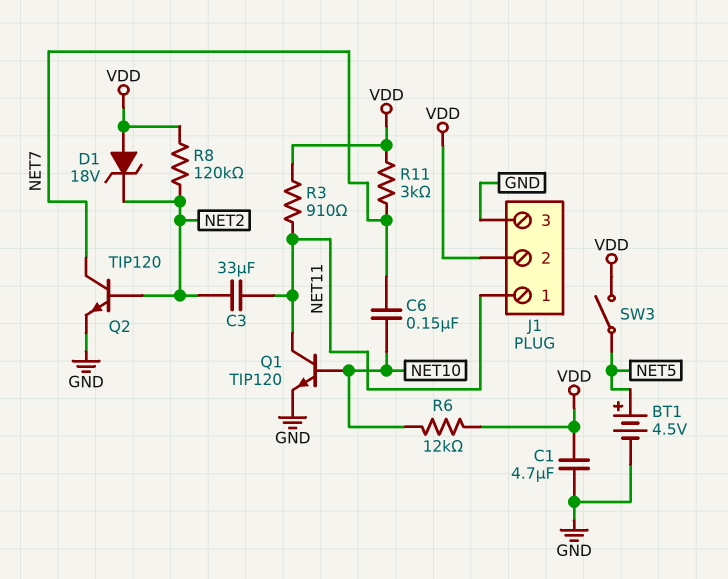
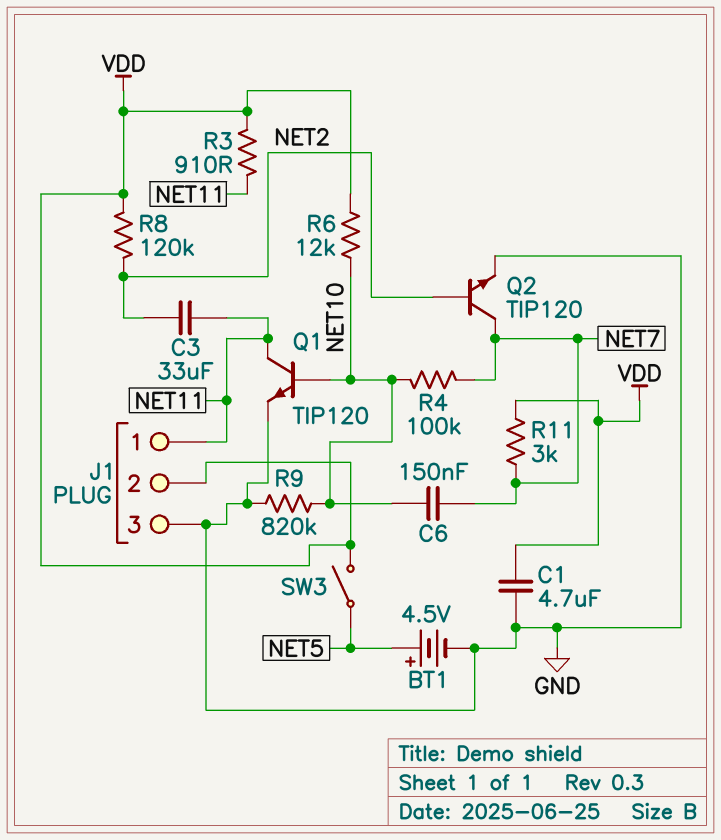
D1: zener 18V (A VDD, K NET2) -> none
R4: none -> 100k (NET7, NET10)
R9: none -> 820k (GND, NET10)

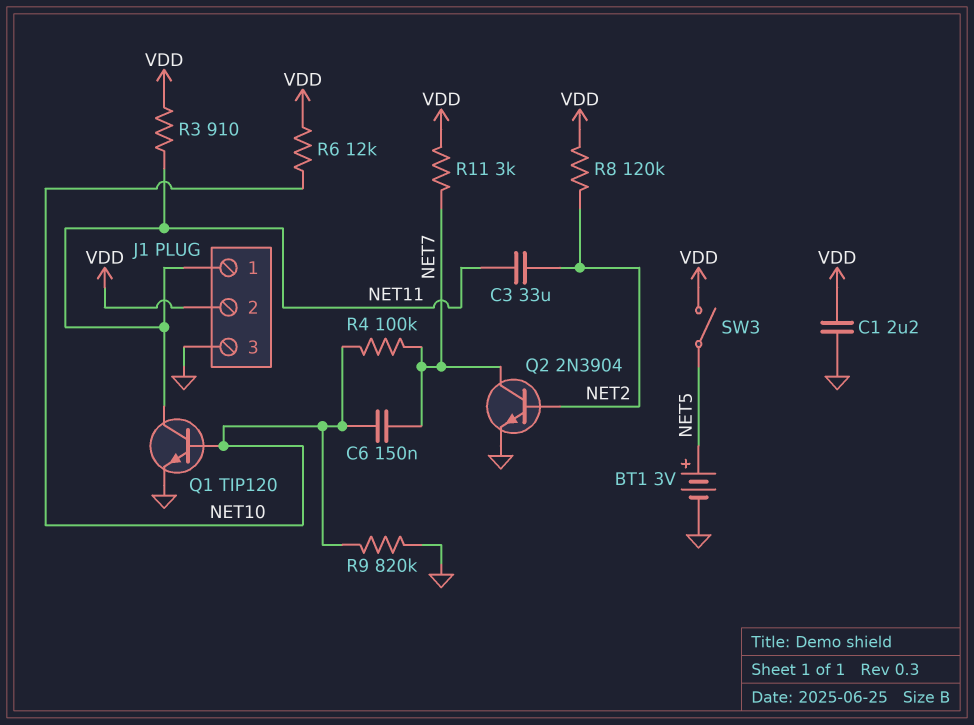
BT1: 4.5V (plus NET5, minus GND) -> 3V (plus NET5, minus GND)
C1: 4.7uF (GND, VDD) -> 2.2uF (GND, VDD)
Q2: NPN TIP120 (B NET2, C NET7, E GND) -> NPN 2N3904 (B NET2, C NET7, E GND)

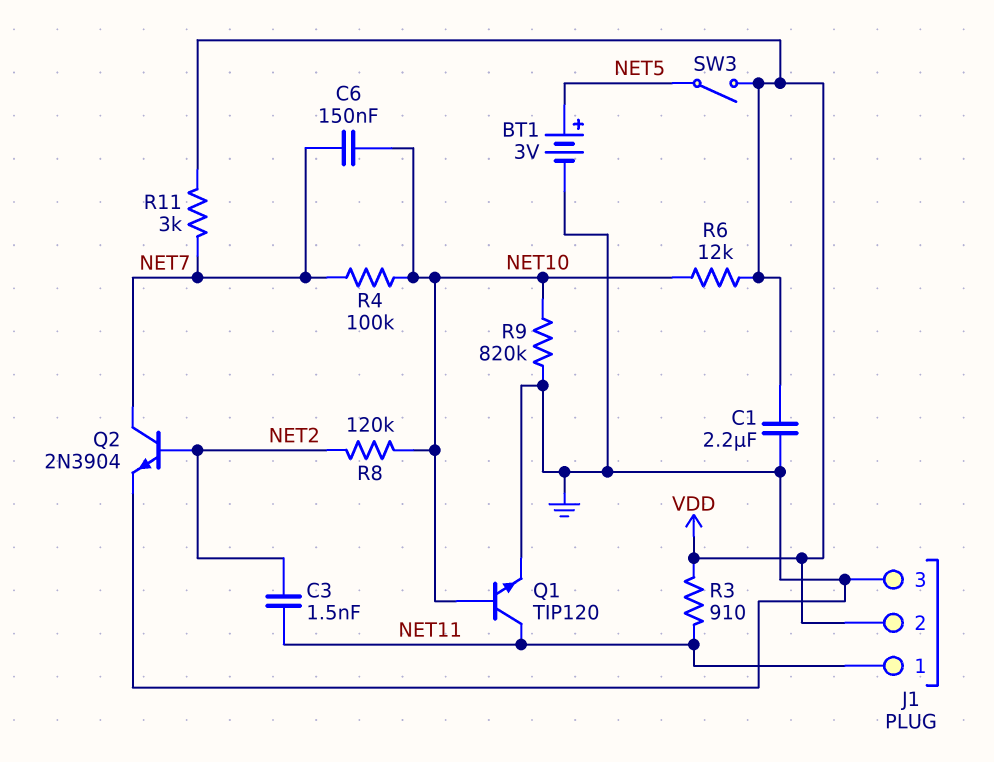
C3: 33uF (NET2, NET11) -> 1.5nF (NET2, NET11)
R8: 120k (NET2, VDD) -> 120k (NET2, NET10)

